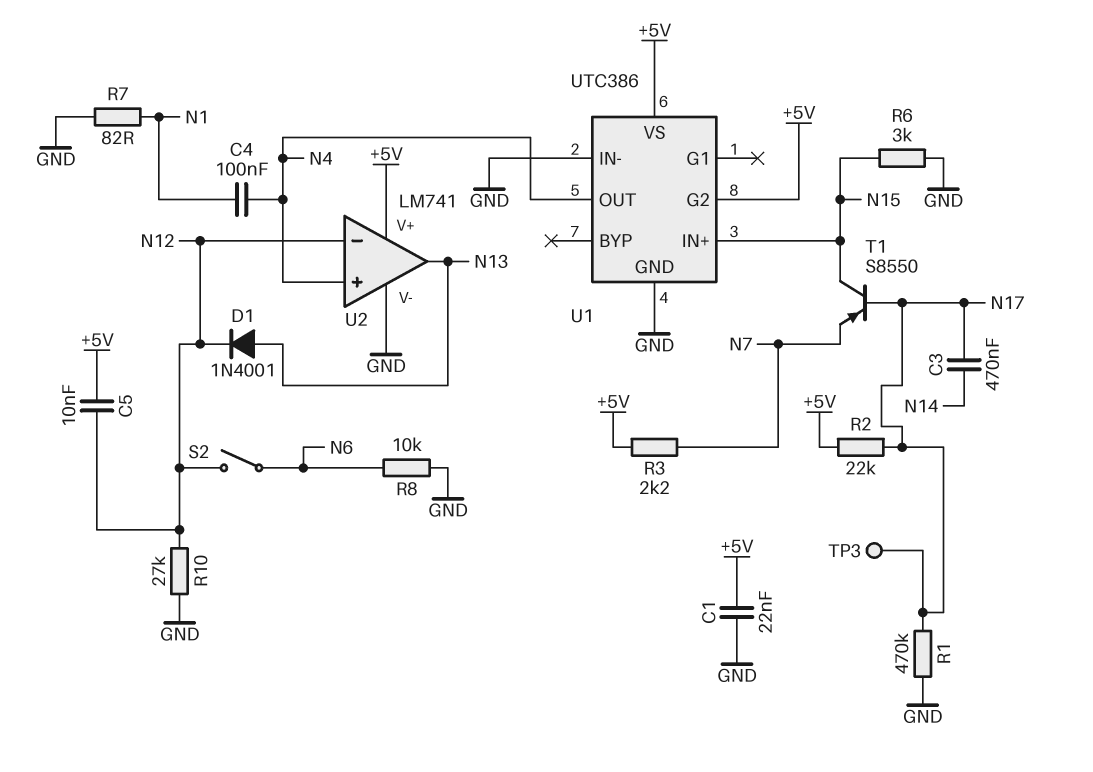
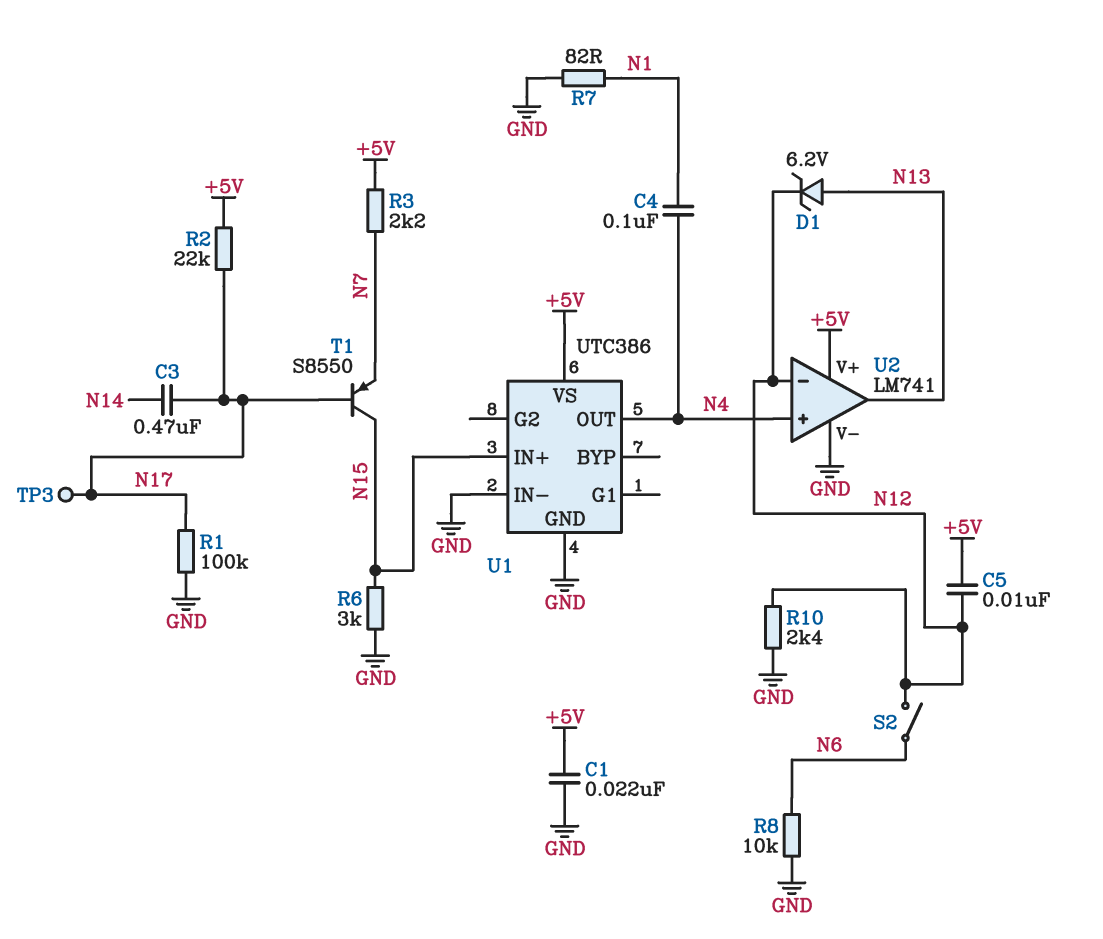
D1: diode 1N4001 (A N13, K N12) -> zener 6.2V (A N13, K N12)
R1: 470k (GND, N17) -> 100k (GND, N17)
R10: 27k (GND, N12) -> 2.4k (GND, N12)
U1 pin G2: +5V -> none

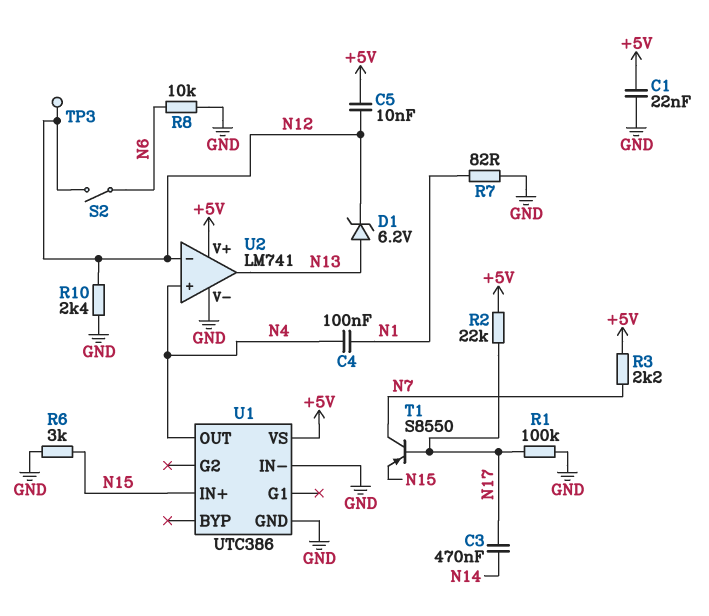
T1: PNP S8550 (B N17, C N15, E N7) -> PNP S8550 (B N17, C N7, E N15)
TP3: test point (N17) -> test point (N12)

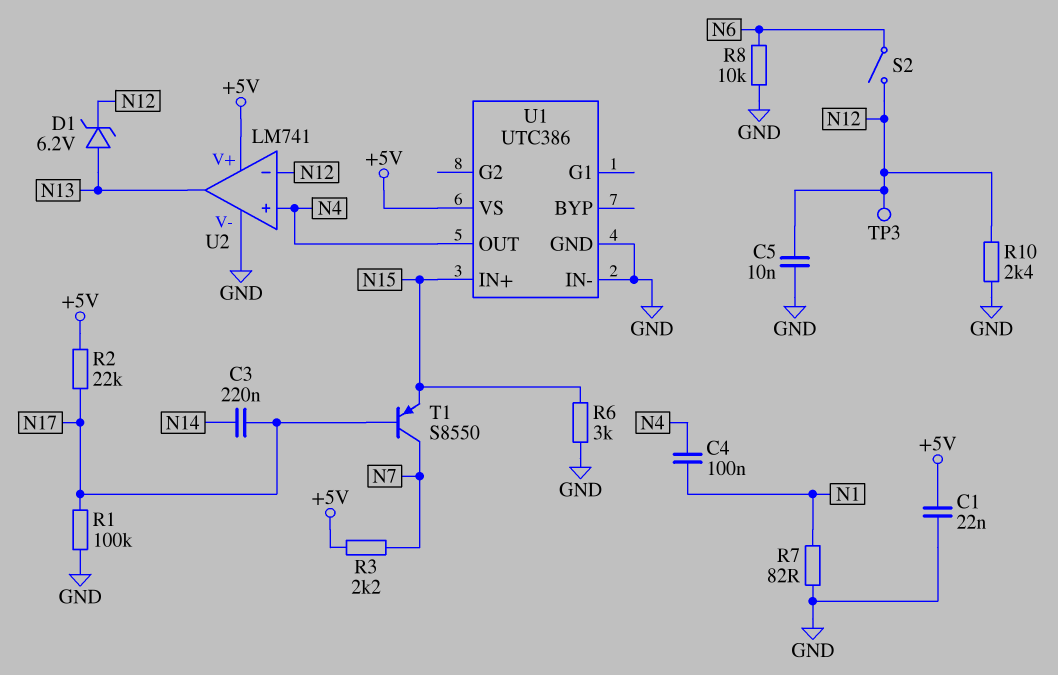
C3: 470nF (N14, N17) -> 220nF (N14, N17)
C5: 10nF (+5V, N12) -> 10nF (GND, N12)

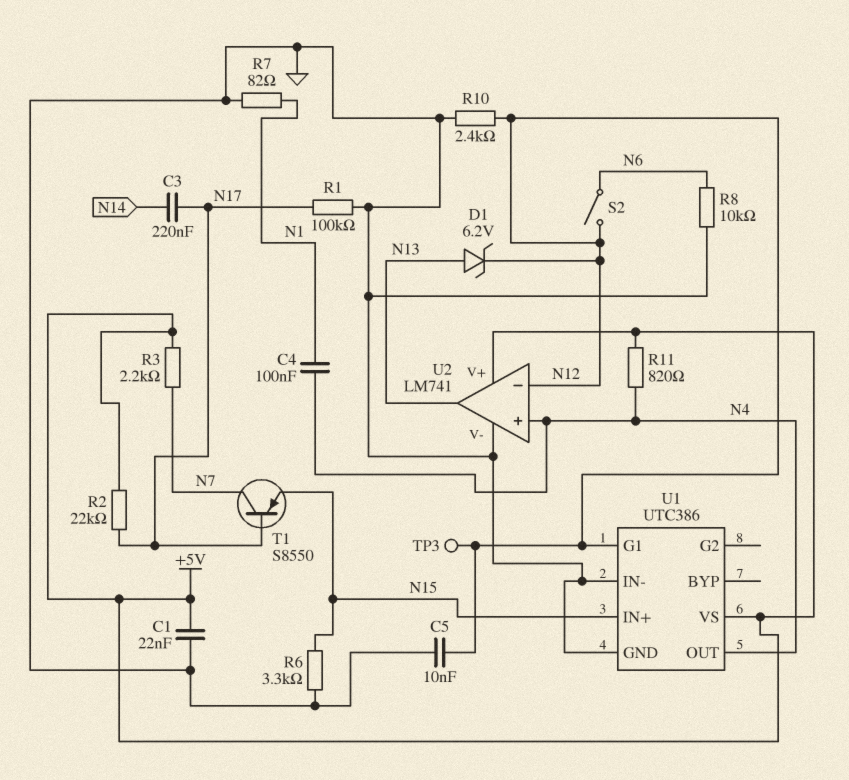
R6: 3k (GND, N15) -> 3.3k (GND, N15)
R11: none -> 820 (+5V, N4)
U1 pin G1: none -> N12

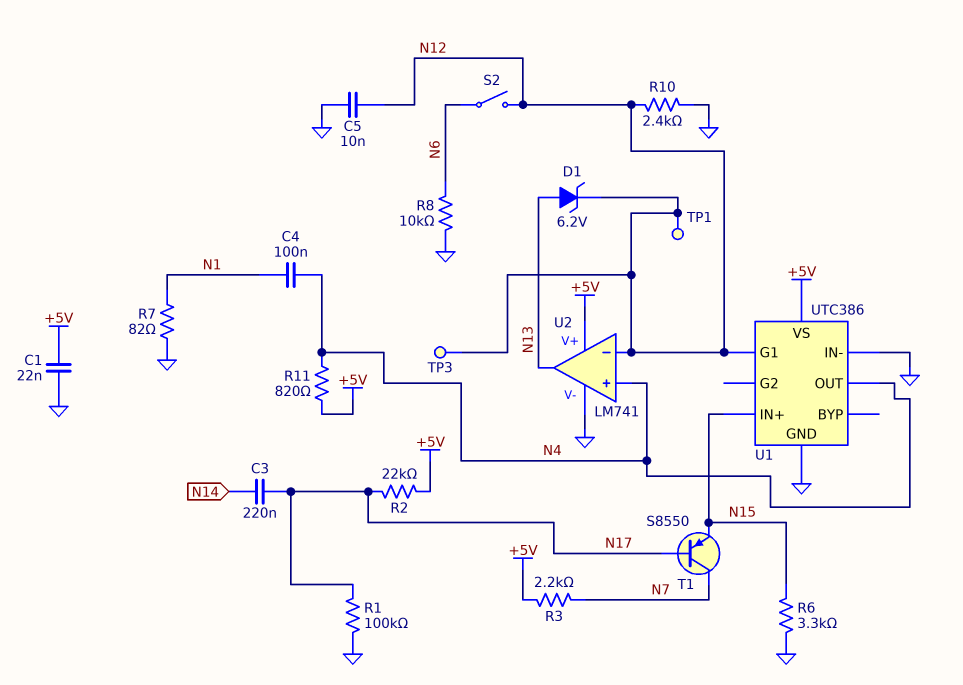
TP1: none -> test point (N12)

